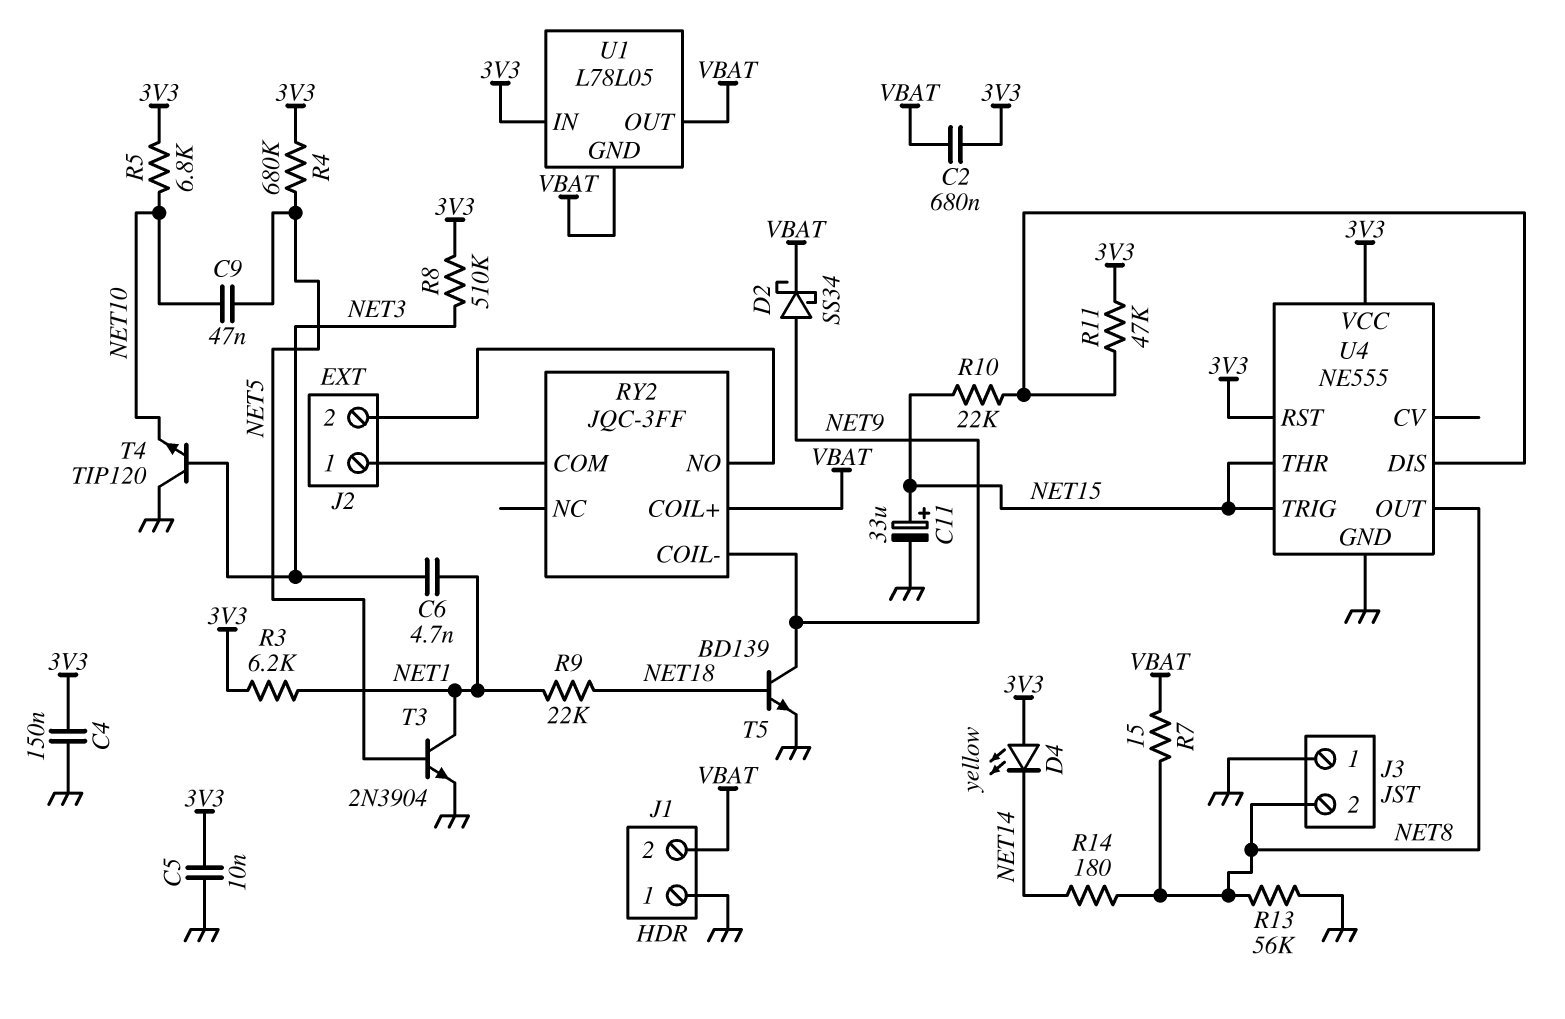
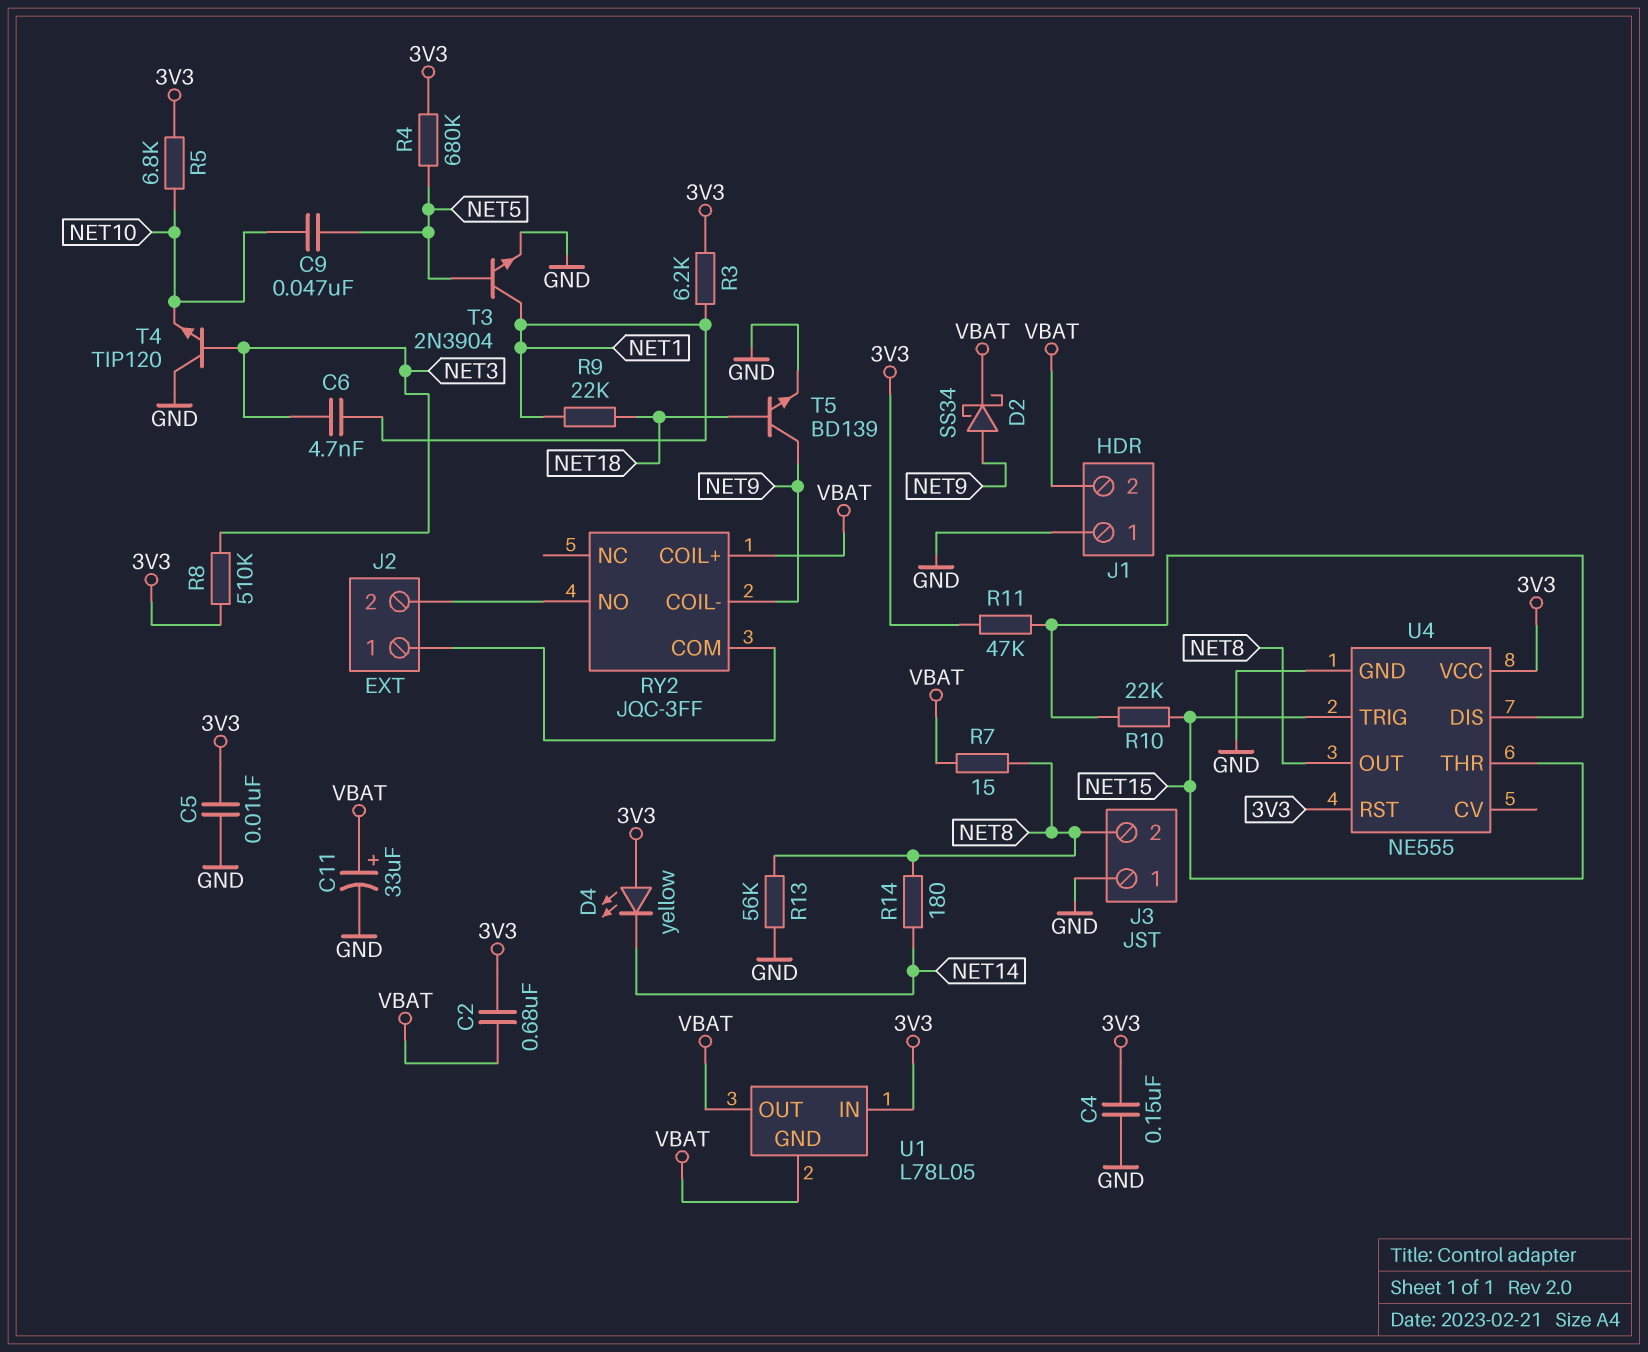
C11: 33uF (plus NET15, minus GND) -> 33uF (plus VBAT, minus GND)

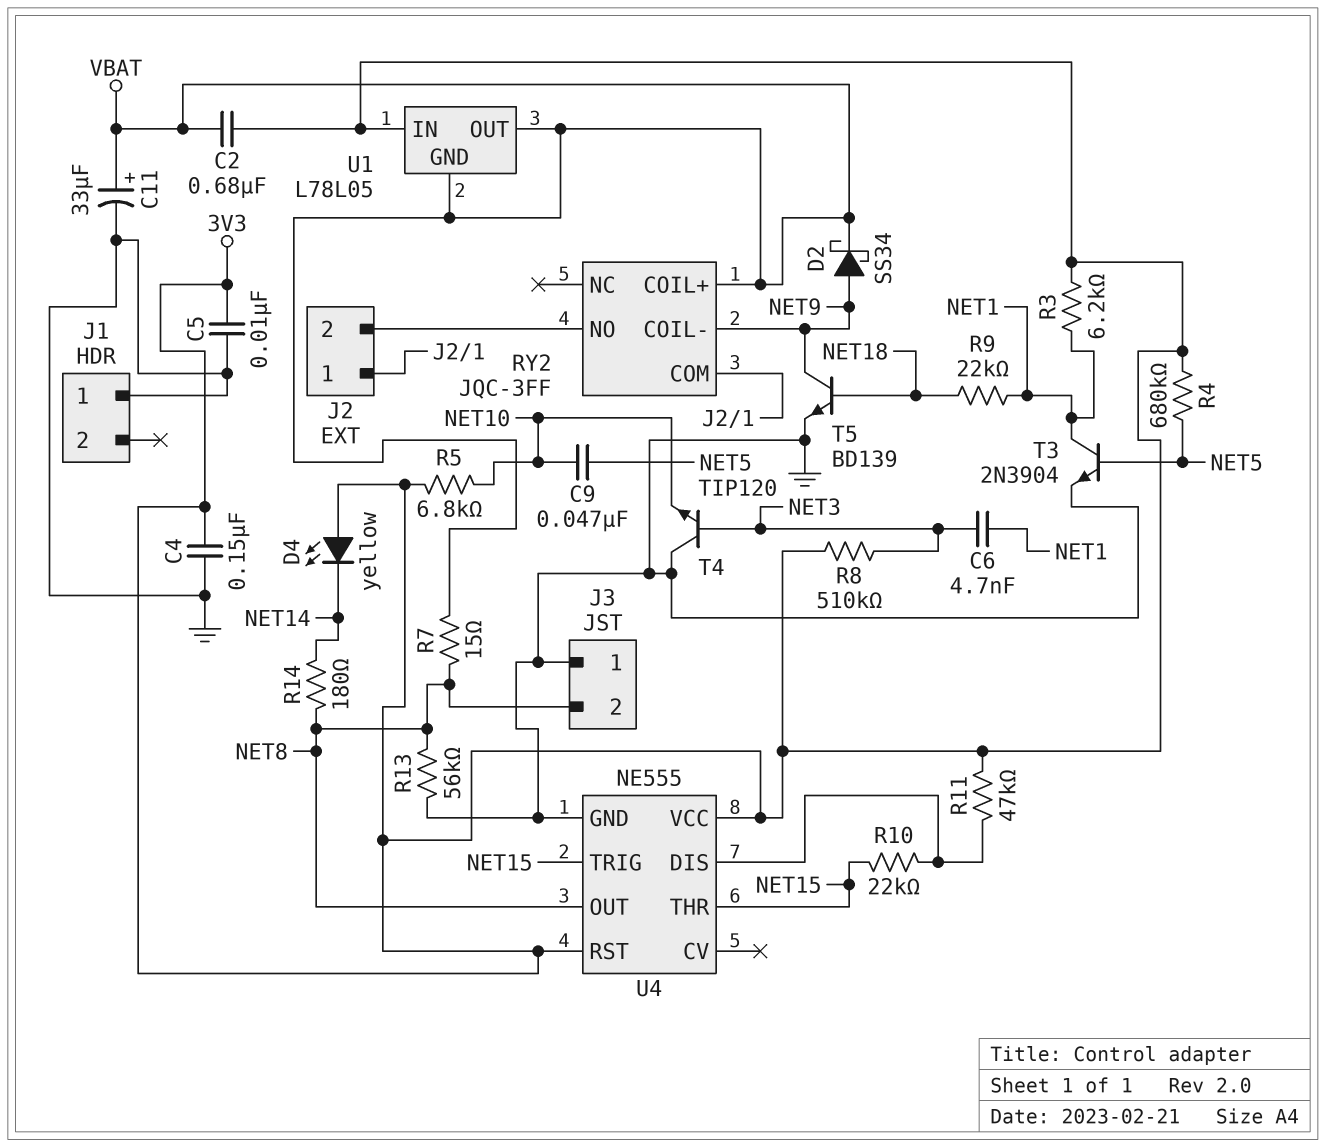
J1 pin 2: VBAT -> none

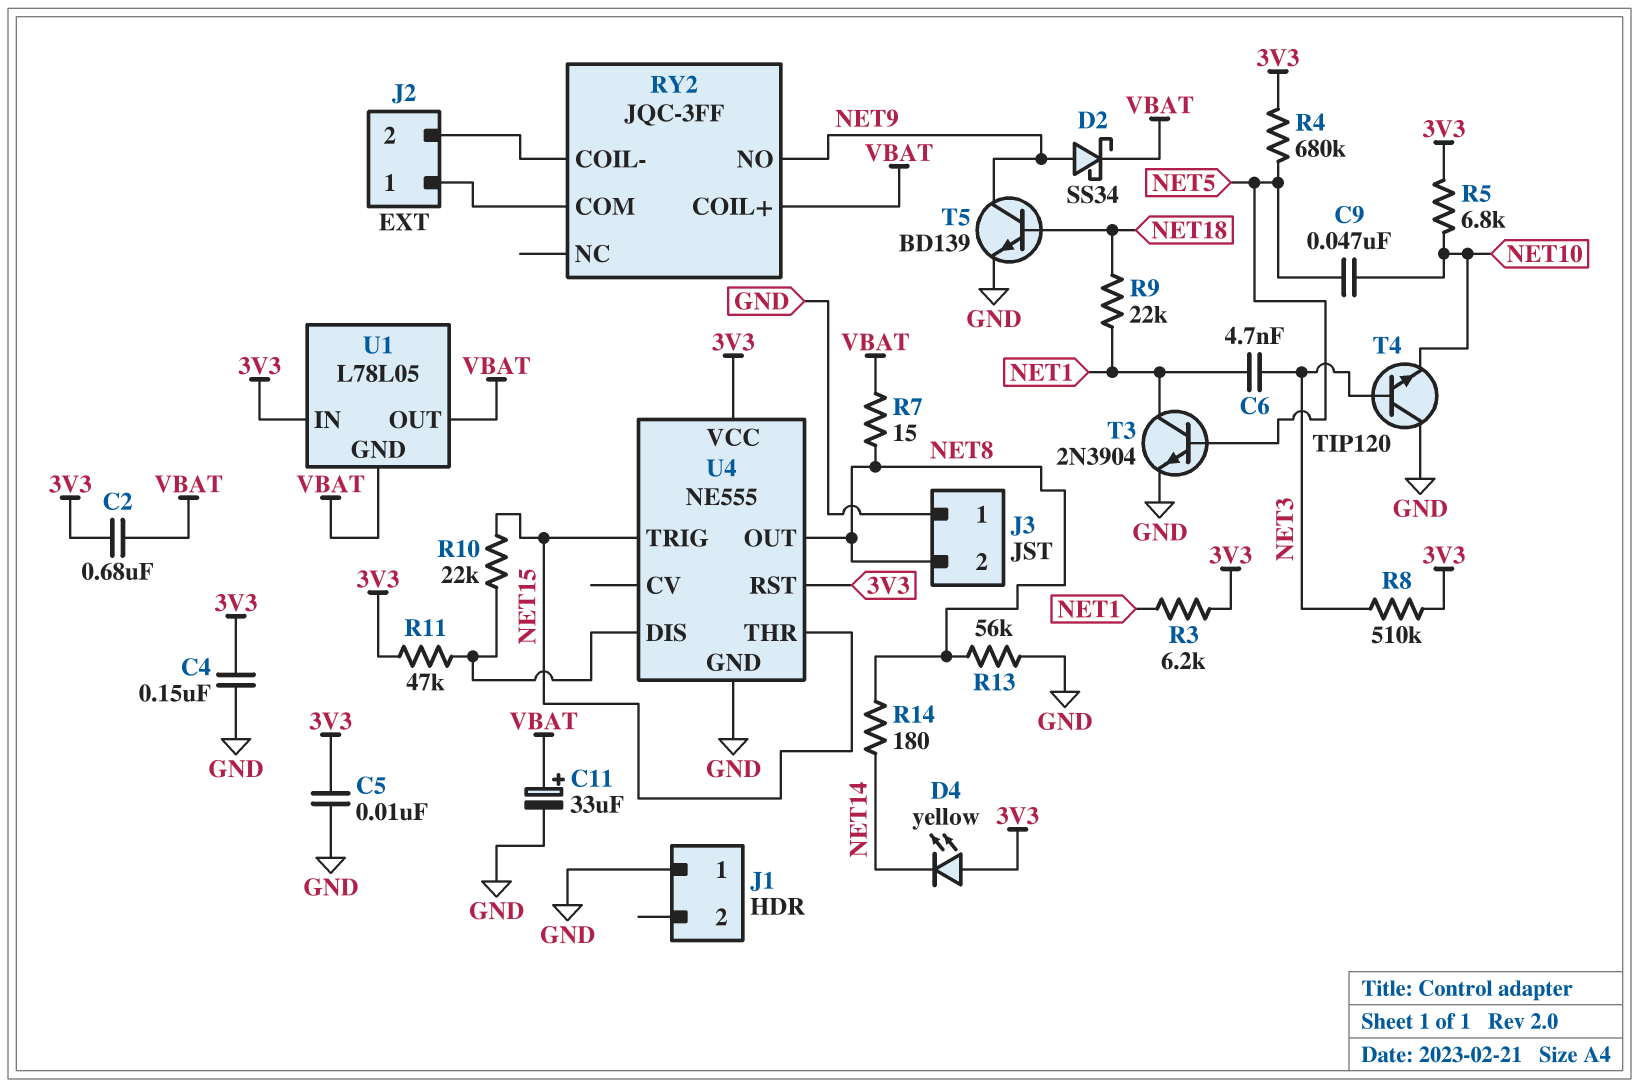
RY2 pin COIL-: NET9 -> J2/2
RY2 pin NO: J2/2 -> NET9

